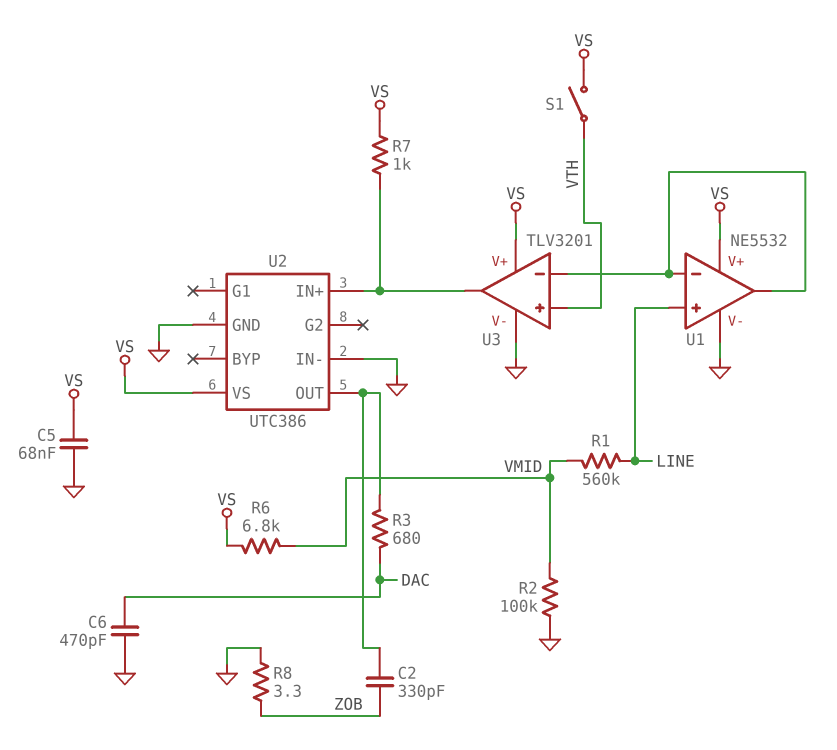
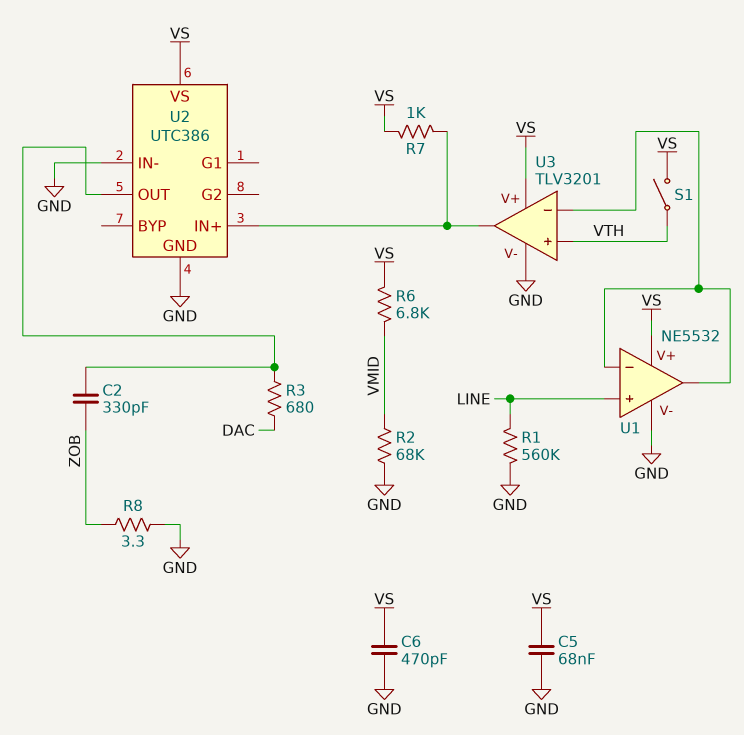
C6: 470pF (DAC, GND) -> 470pF (GND, VS)
R1: 560k (LINE, VMID) -> 560k (GND, LINE)
R2: 100k (GND, VMID) -> 68k (GND, VMID)

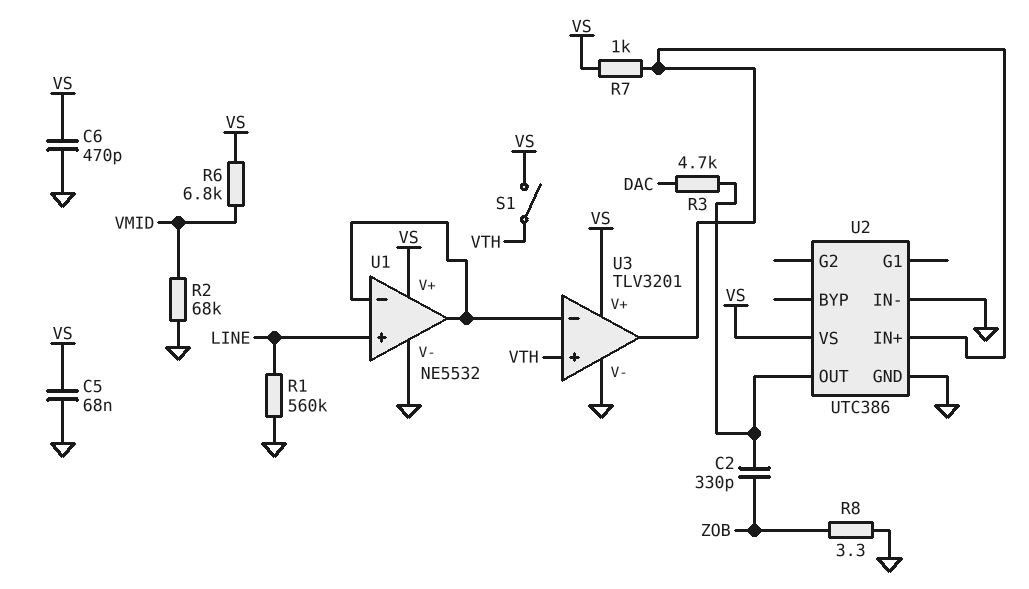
R3: 680 (DAC, U2/OUT) -> 4.7k (DAC, U2/OUT)

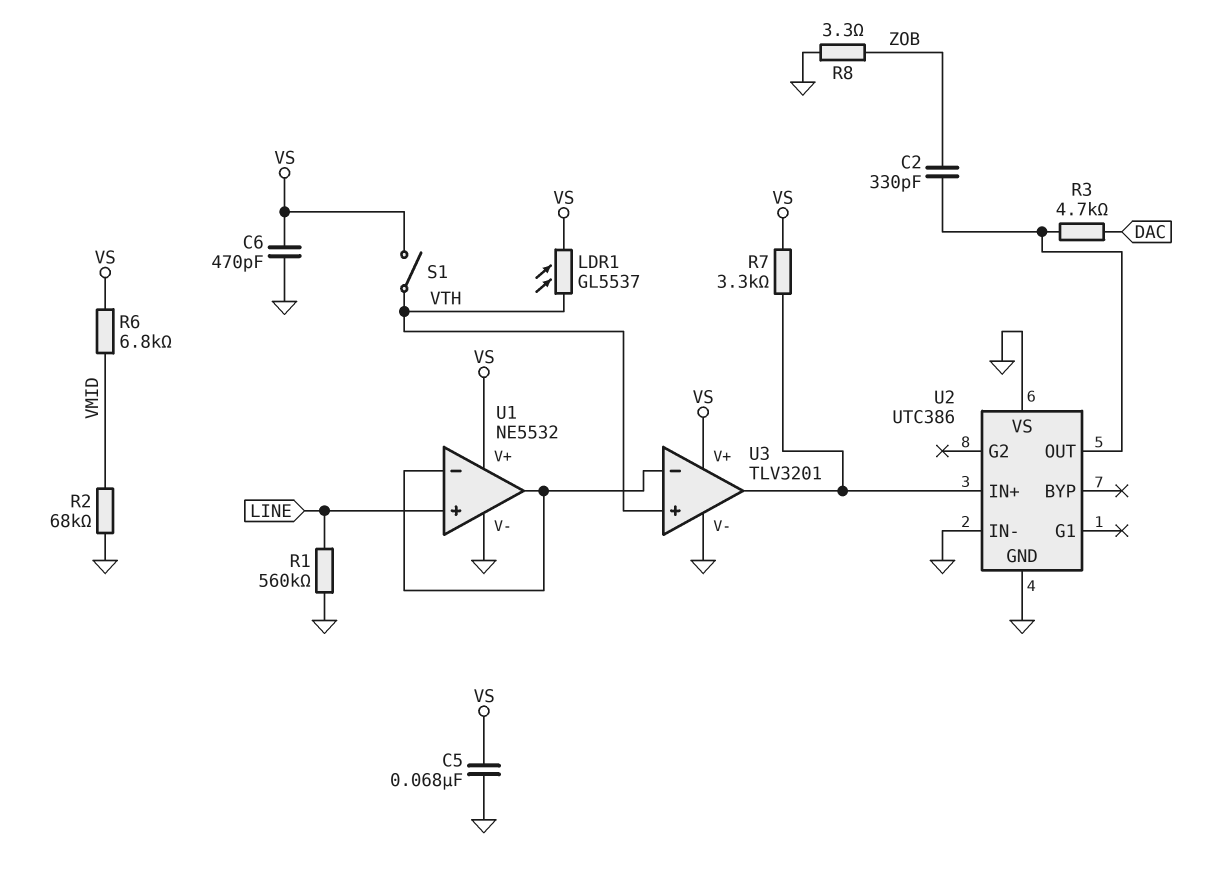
LDR1: none -> GL5537 (VS, VTH)
R7: 1k (U2/IN+, VS) -> 3.3k (U2/IN+, VS)
U2 pin VS: VS -> GND

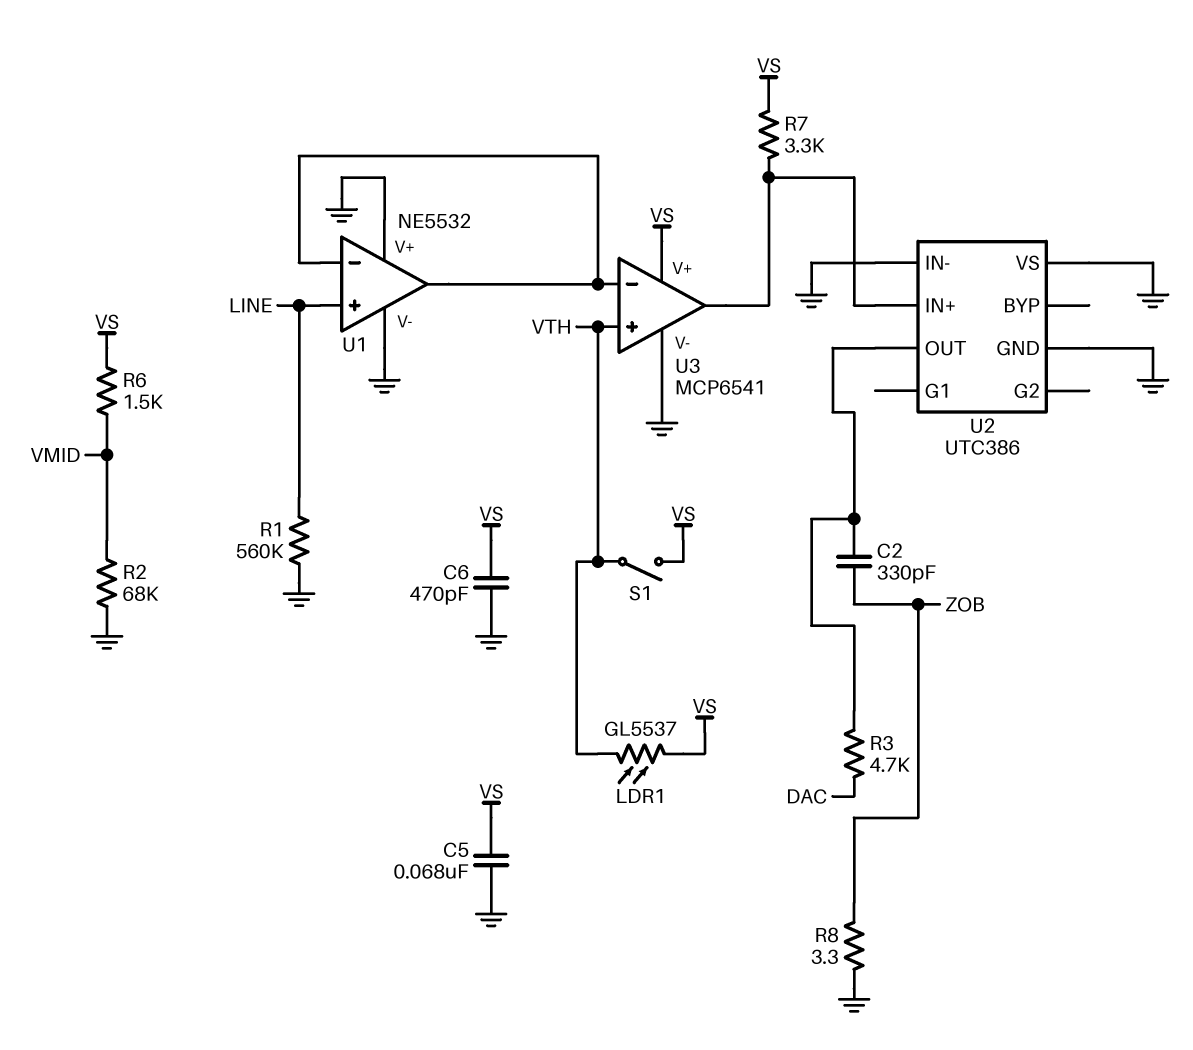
R6: 6.8k (VMID, VS) -> 1.5k (VMID, VS)
U1 pin V+: VS -> GND
U3: TLV3201 -> MCP6541

